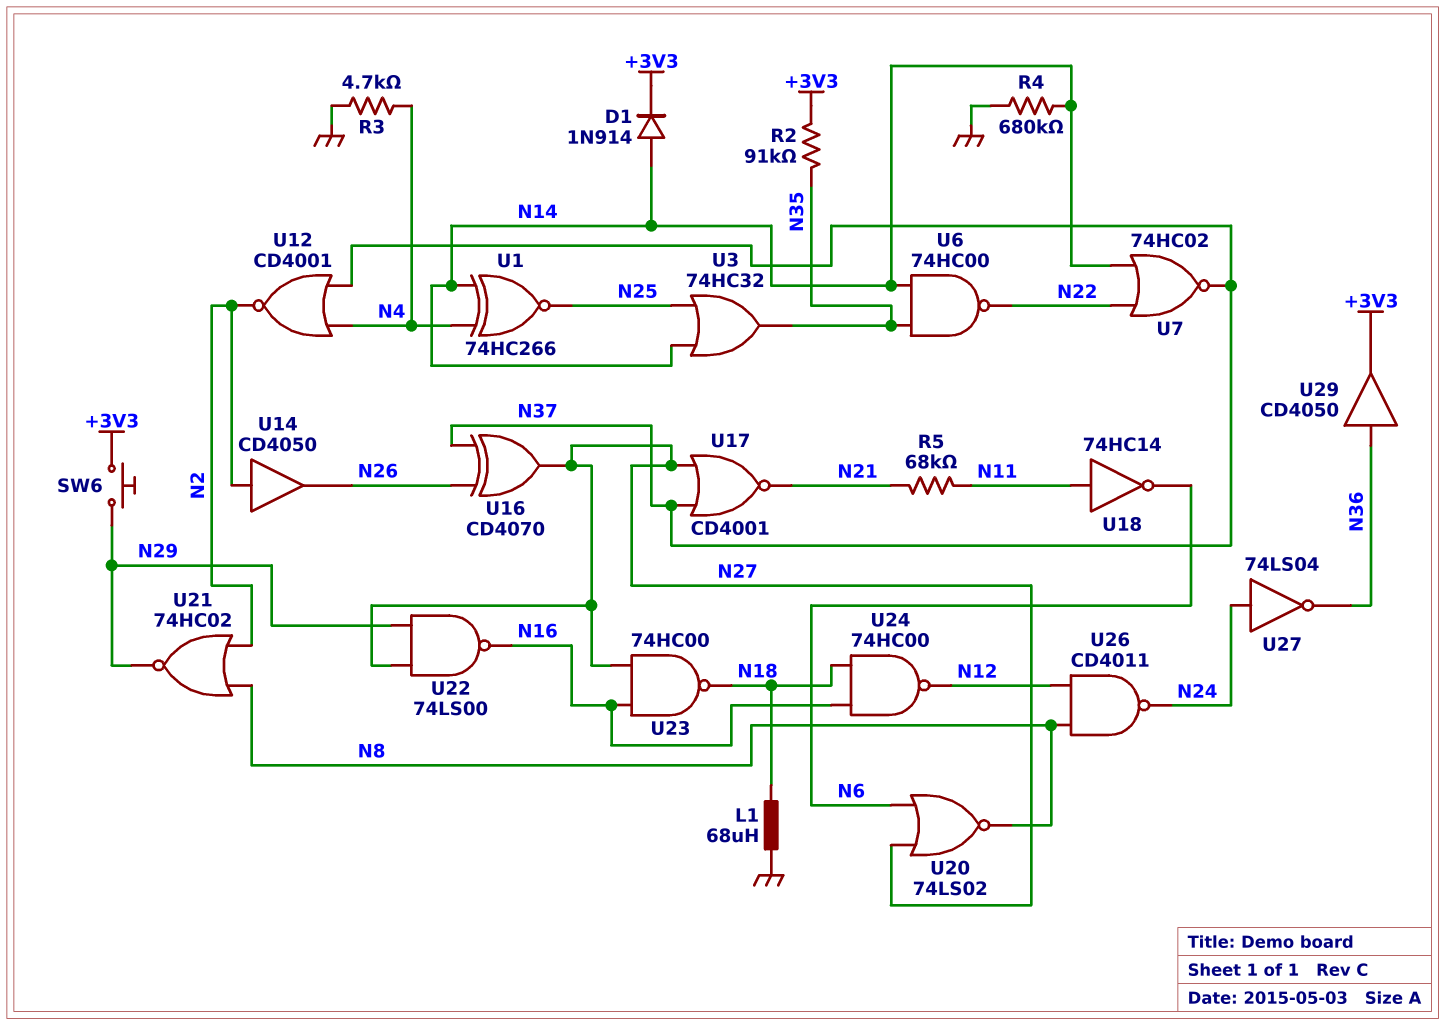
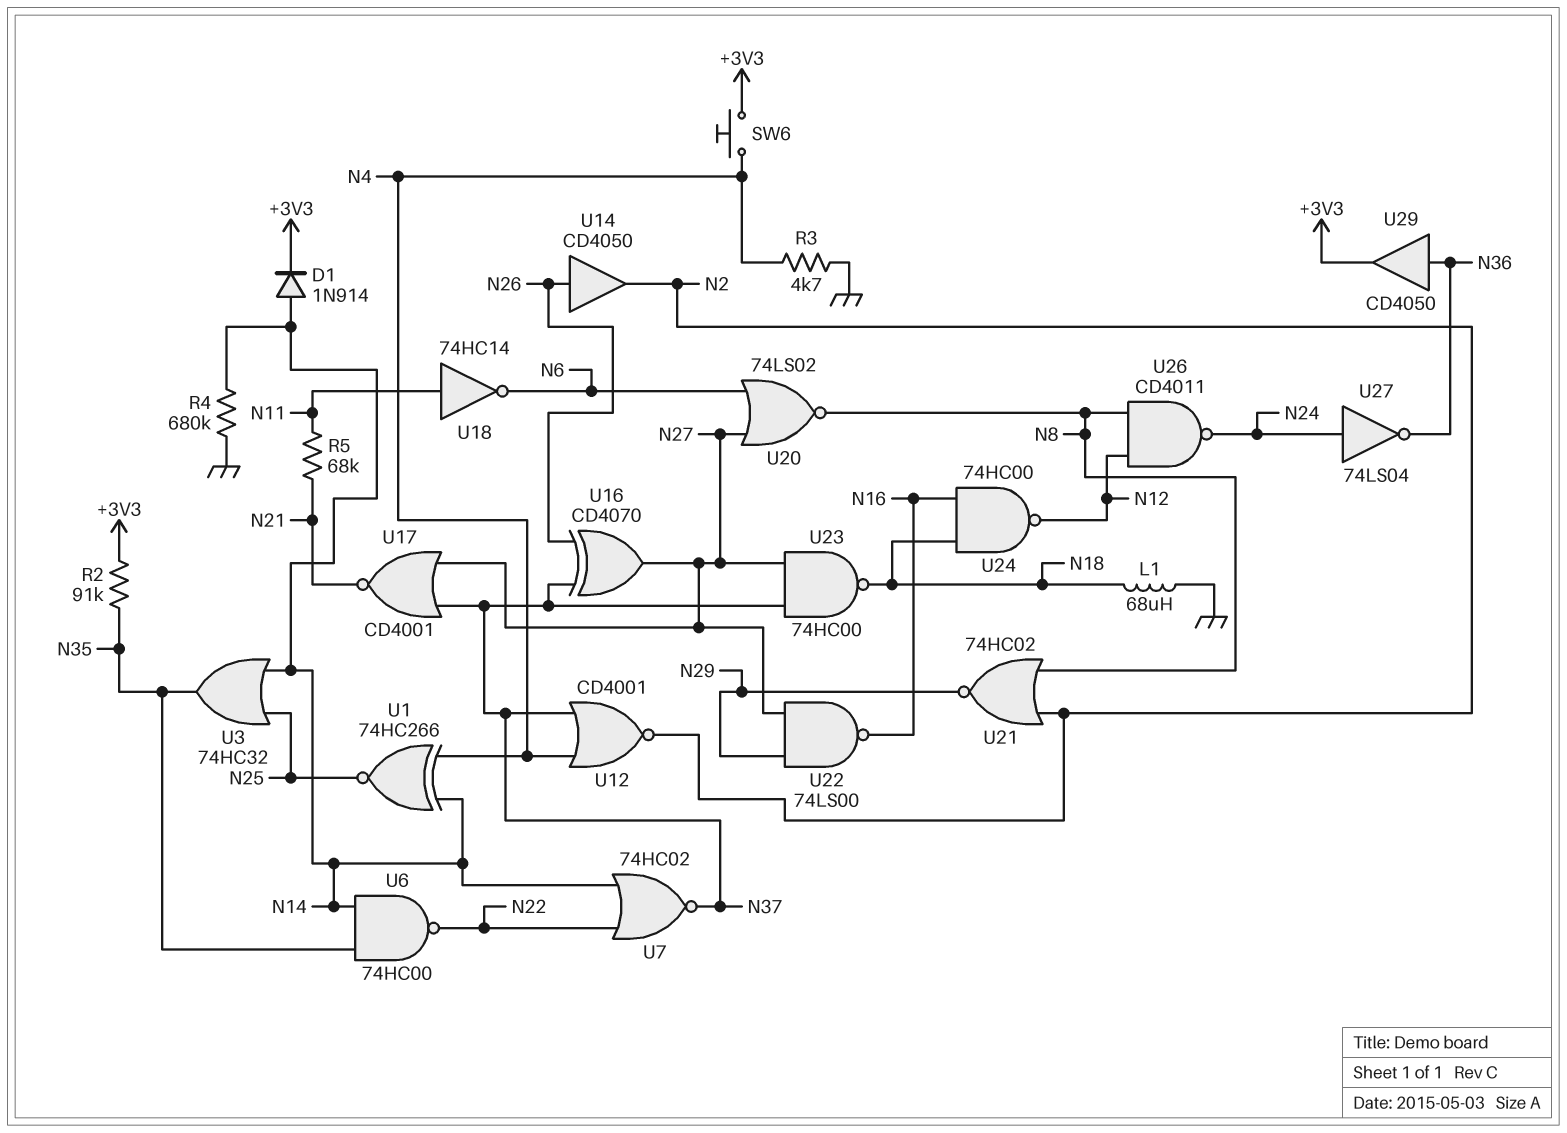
SW6: button (+3V3, N29) -> button (+3V3, N4)
U14: buffer CD4050 (in N2, out N26) -> buffer CD4050 (in N26, out N2)
U23: NAND 74HC00 (in N16, in N27, out N18) -> NAND 74HC00 (in N27, in N37, out N18)

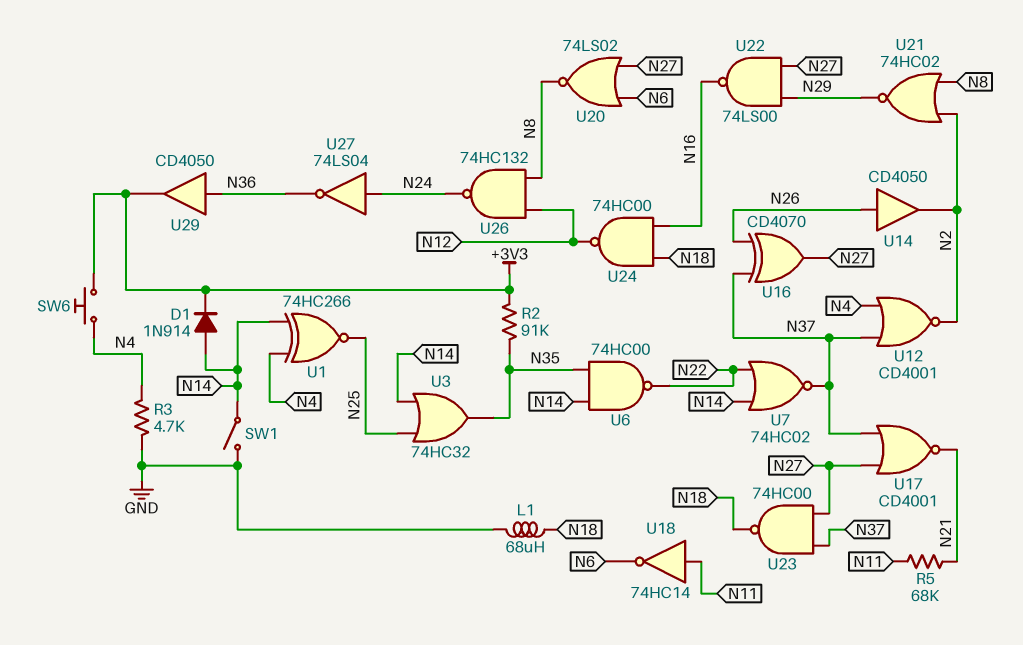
R4: 680k (GND, N14) -> none
SW1: none -> switch (GND, N14)
U26: NAND CD4011 (in N8, in N12, out N24) -> NAND 74HC132 (in N8, in N12, out N24)

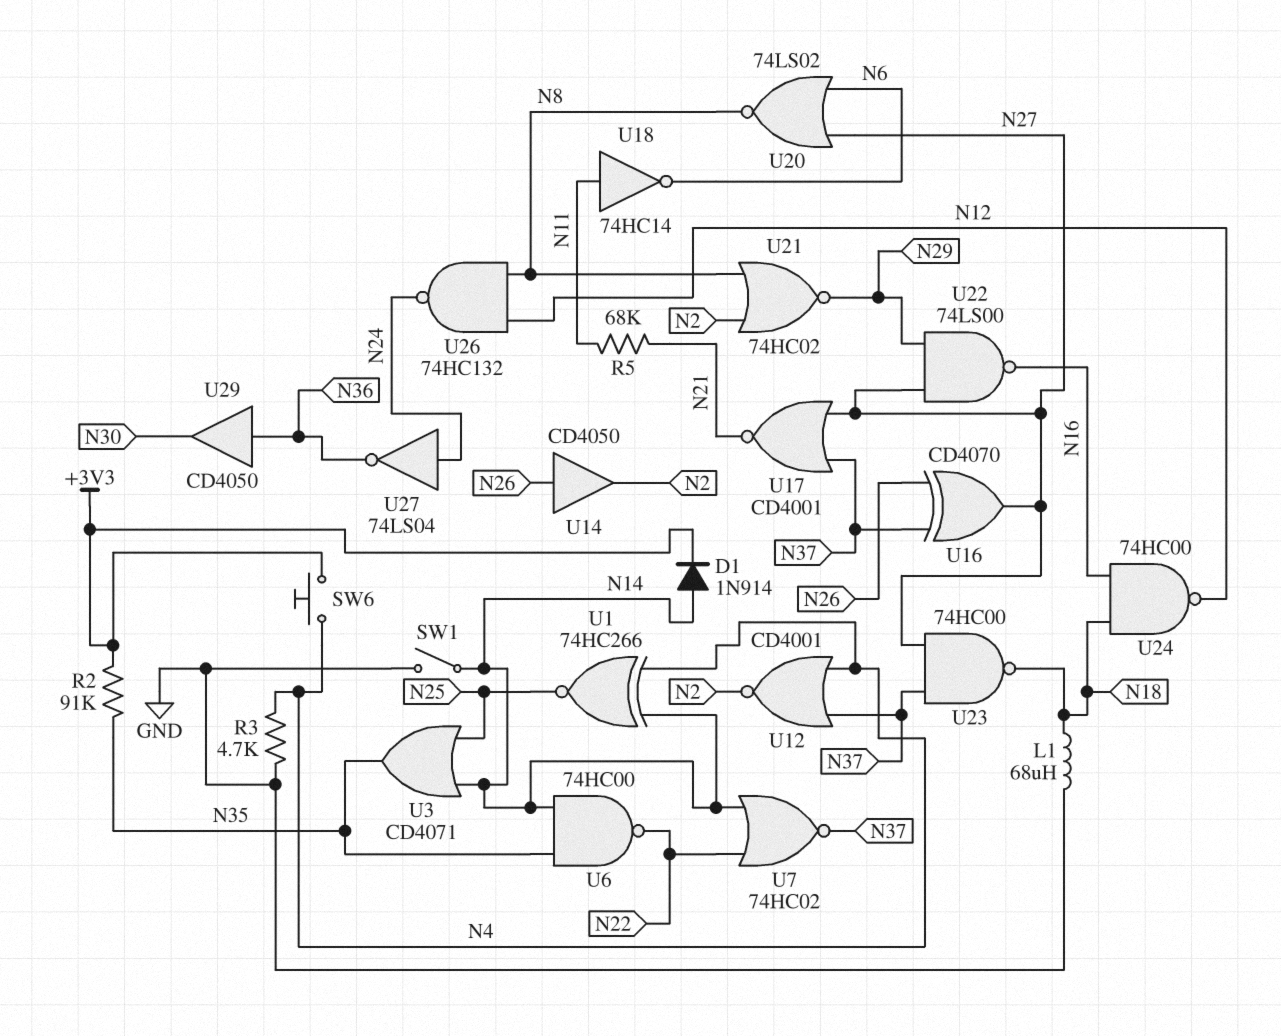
U3: OR 74HC32 (in N14, in N25, out N35) -> OR CD4071 (in N14, in N25, out N35)
U29: buffer CD4050 (in N36, out +3V3) -> buffer CD4050 (in N36, out N30)

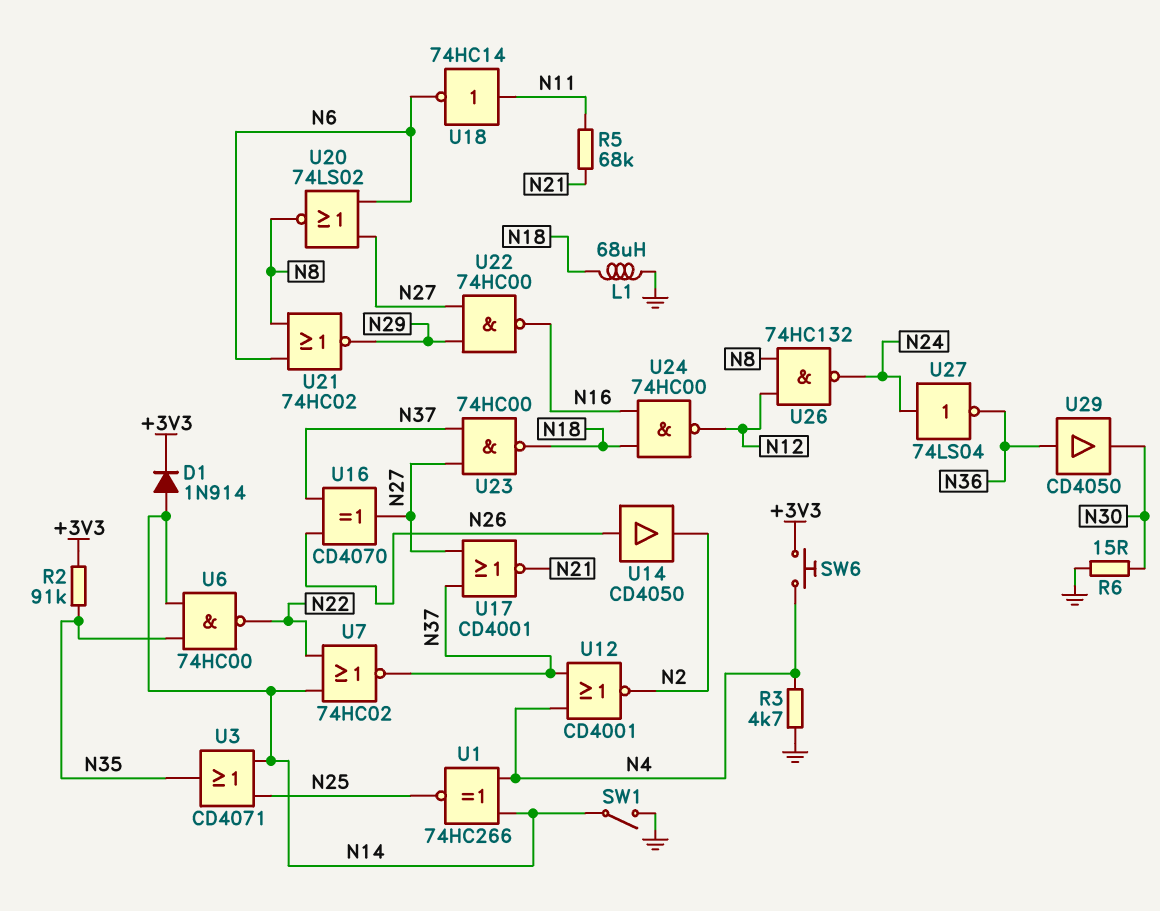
R6: none -> 15 (GND, N30)
U21: NOR 74HC02 (in N2, in N8, out N29) -> NOR 74HC02 (in N6, in N8, out N29)
U22: NAND 74LS00 (in N27, in N29, out N16) -> NAND 74HC00 (in N27, in N29, out N16)

